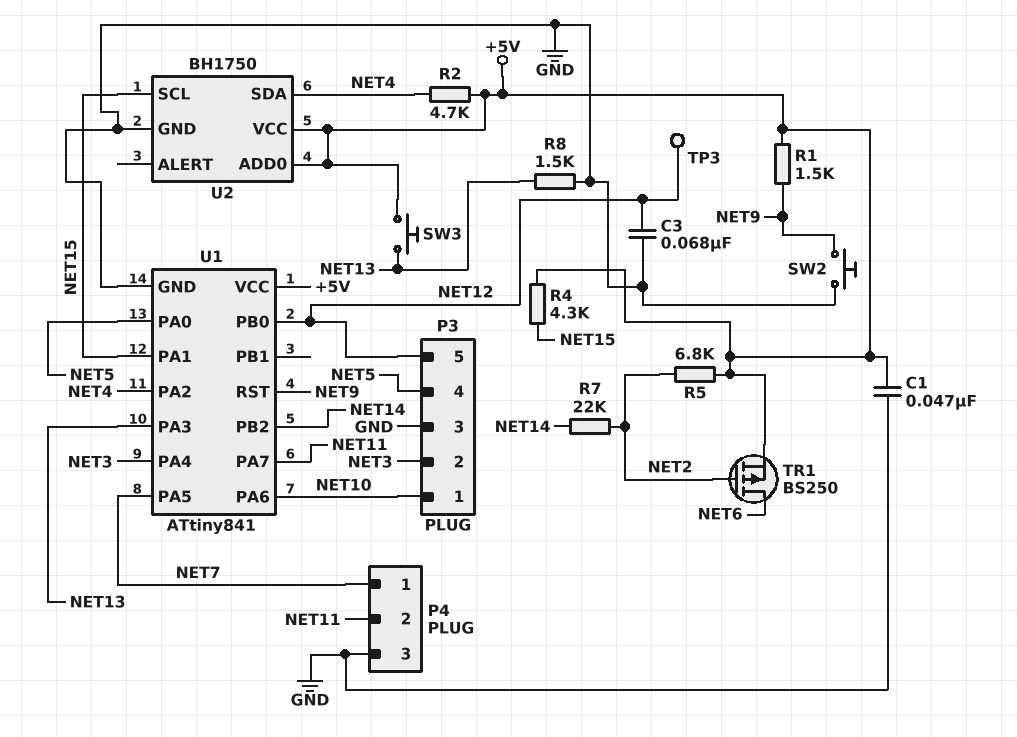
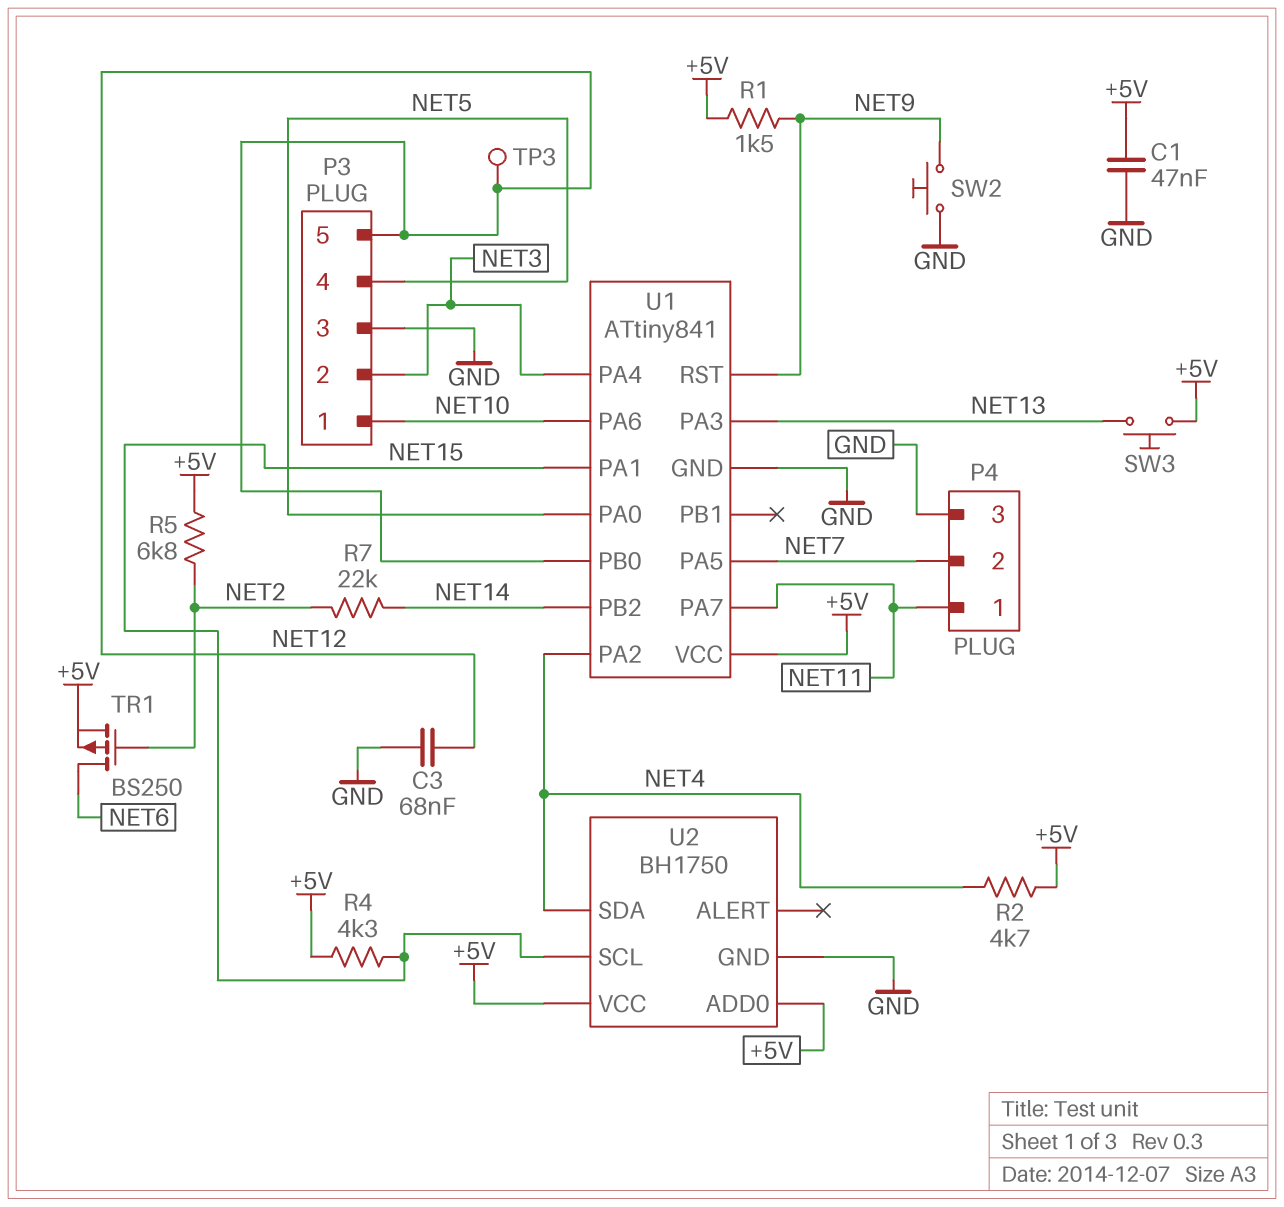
P4 pin 1: NET7 -> NET11
P4 pin 2: NET11 -> NET7
R8: 1.5k (GND, NET13) -> none

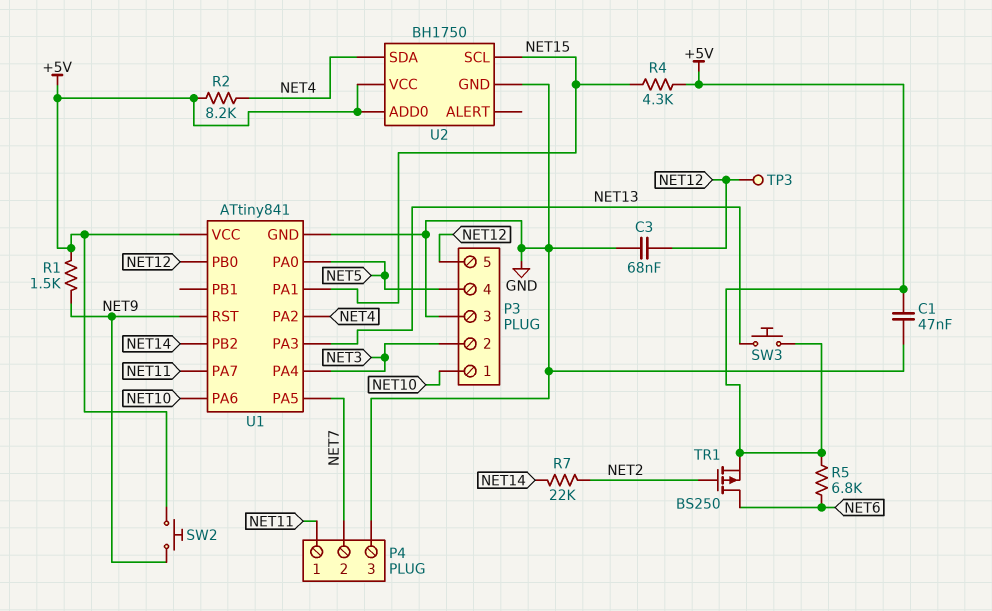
R2: 4.7k (+5V, NET4) -> 8.2k (+5V, NET4)
R5: 6.8k (+5V, NET2) -> 6.8k (+5V, NET6)
SW2: button (GND, NET9) -> button (+5V, NET9)

